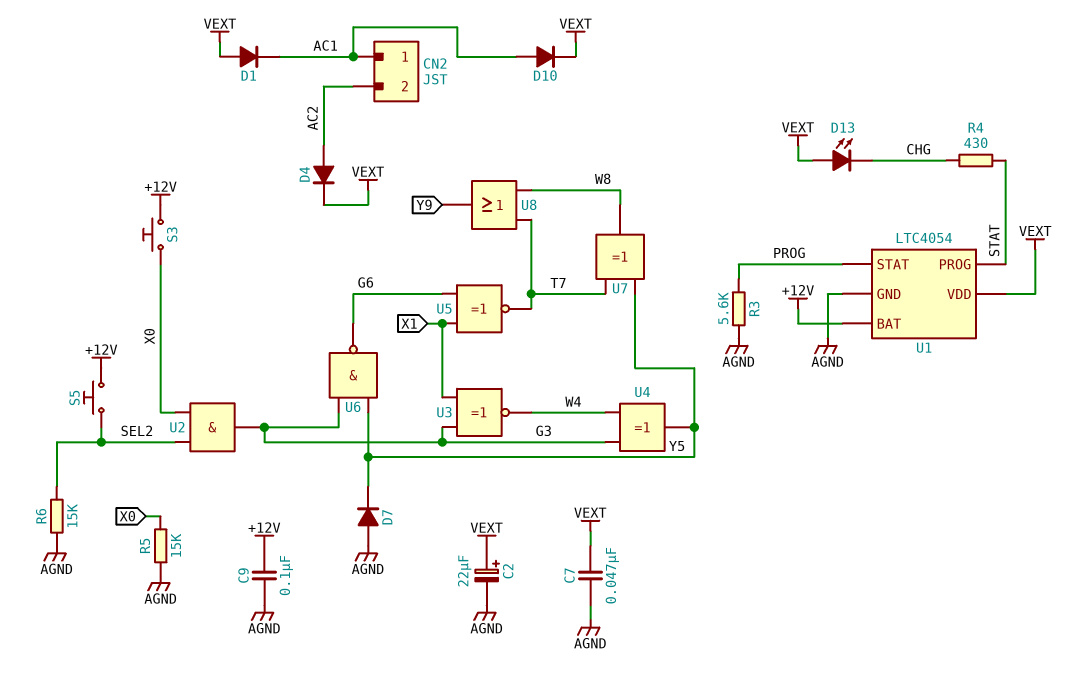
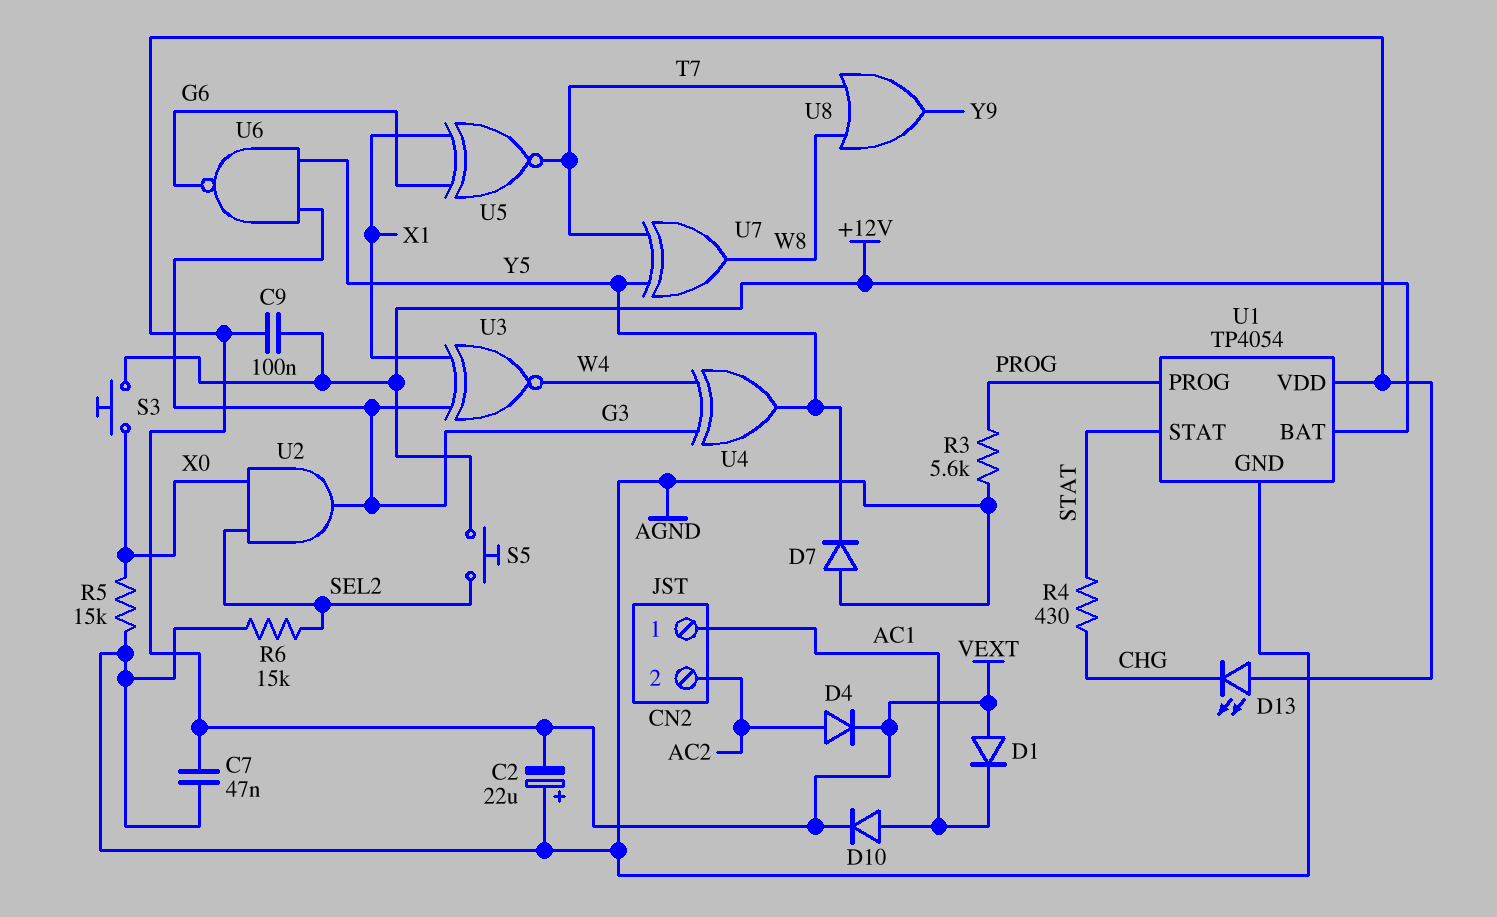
C2: 22uF (plus VEXT, minus AGND) -> 22uF (plus AGND, minus VEXT)
C9: 100nF (+12V, AGND) -> 100nF (+12V, VEXT)
U1: LTC4054 -> TP4054
U1 pin PROG: STAT -> PROG
U1 pin STAT: PROG -> STAT

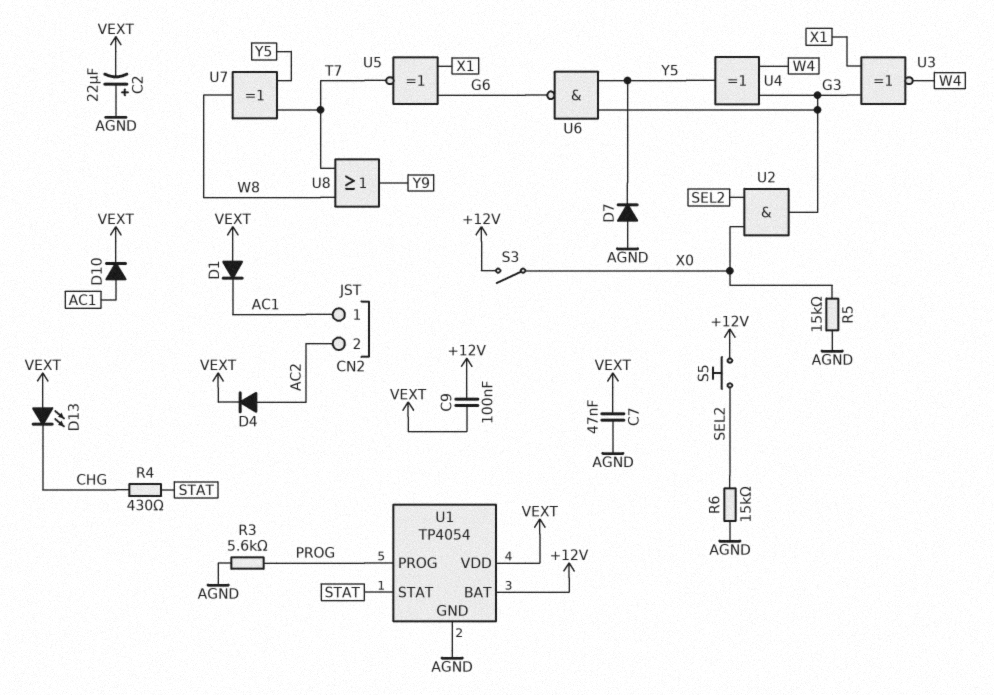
S3: button (+12V, X0) -> switch (+12V, X0)

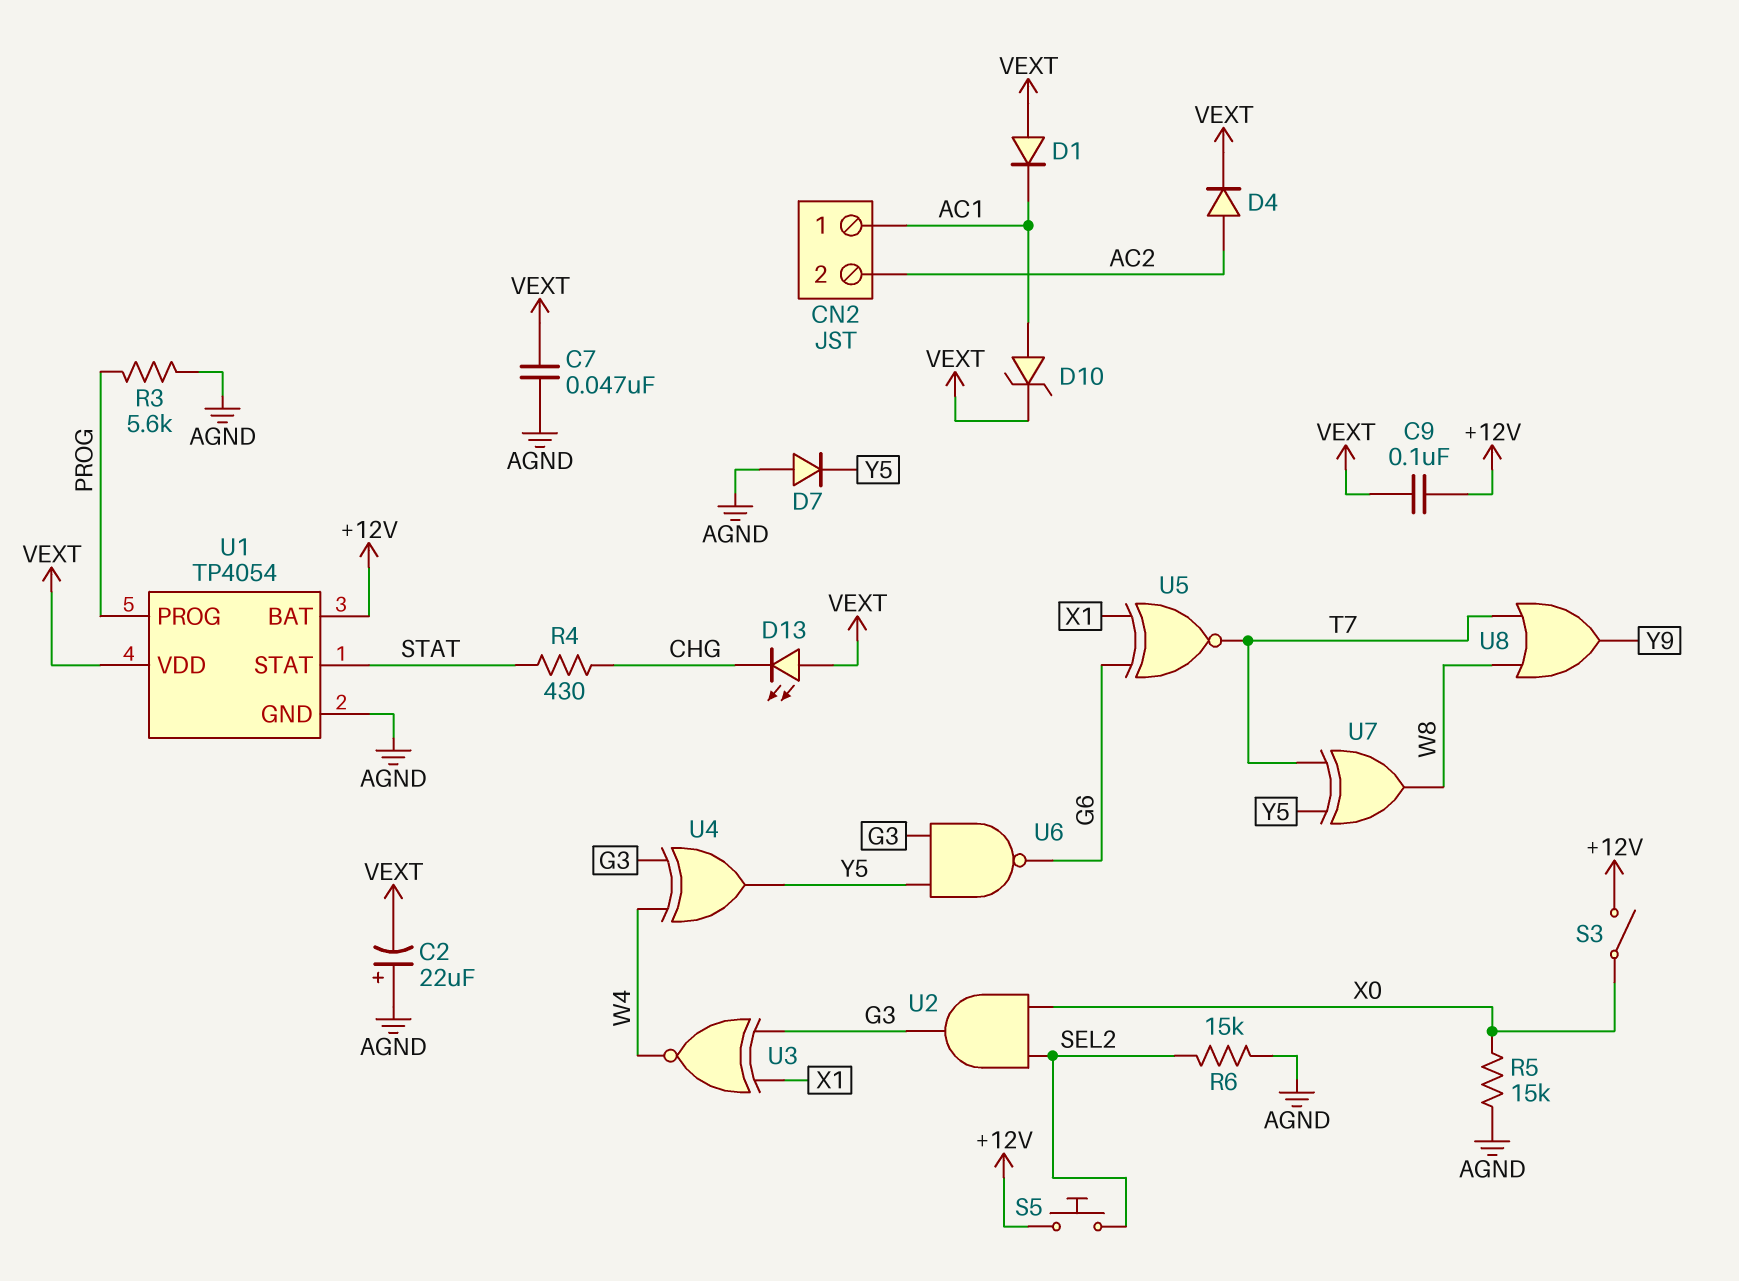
D10: diode (A AC1, K VEXT) -> zener (A AC1, K VEXT)

